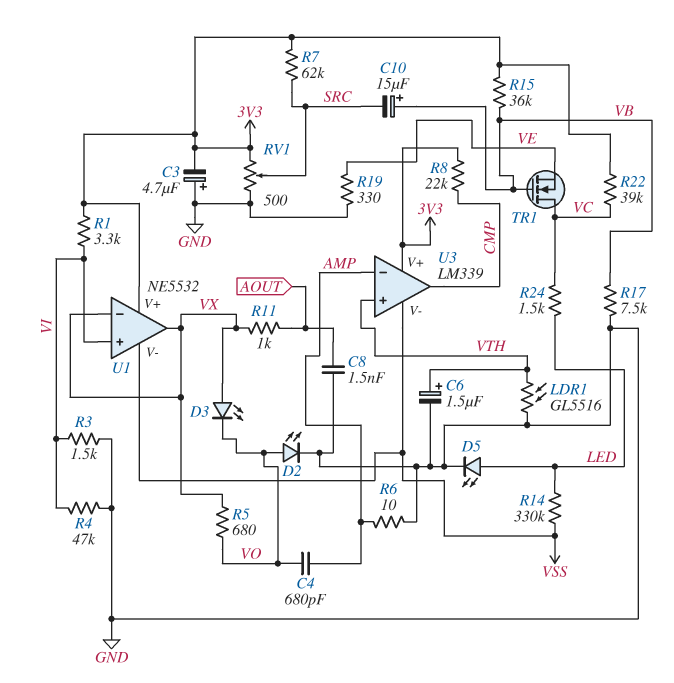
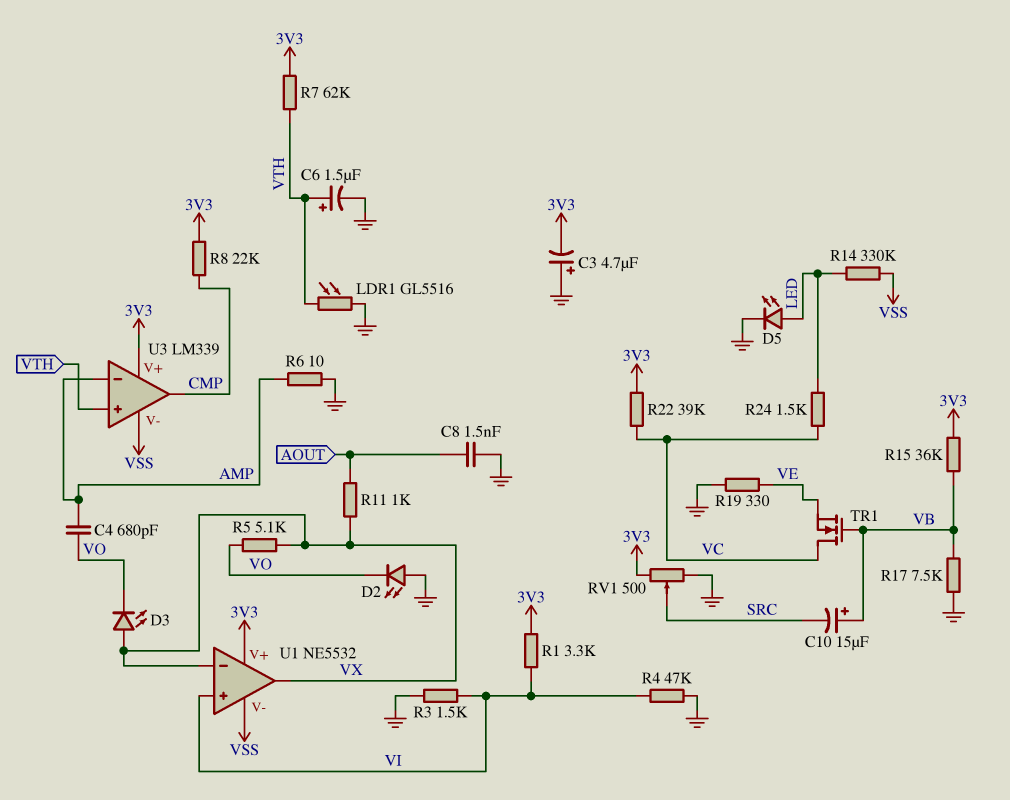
D2: LED (A VO, K GND) -> LED (A GND, K VO)
R5: 680 (VO, VX) -> 5.1k (VO, VX)
R7: 62k (3V3, SRC) -> 62k (3V3, VTH)

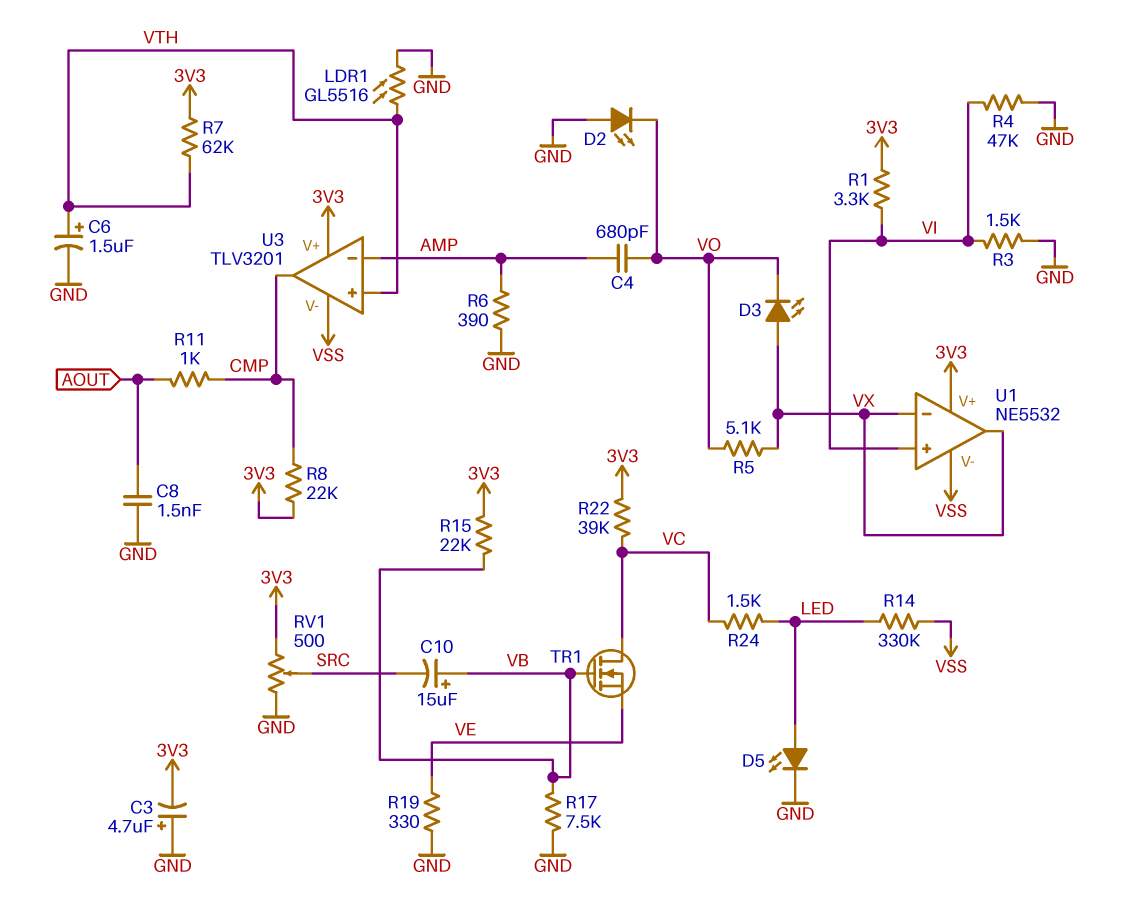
R6: 10 (AMP, GND) -> 390 (AMP, GND)
R11: 1k (AOUT, VX) -> 1k (AOUT, CMP)
R15: 36k (3V3, VB) -> 22k (3V3, VB)
U3: LM339 -> TLV3201

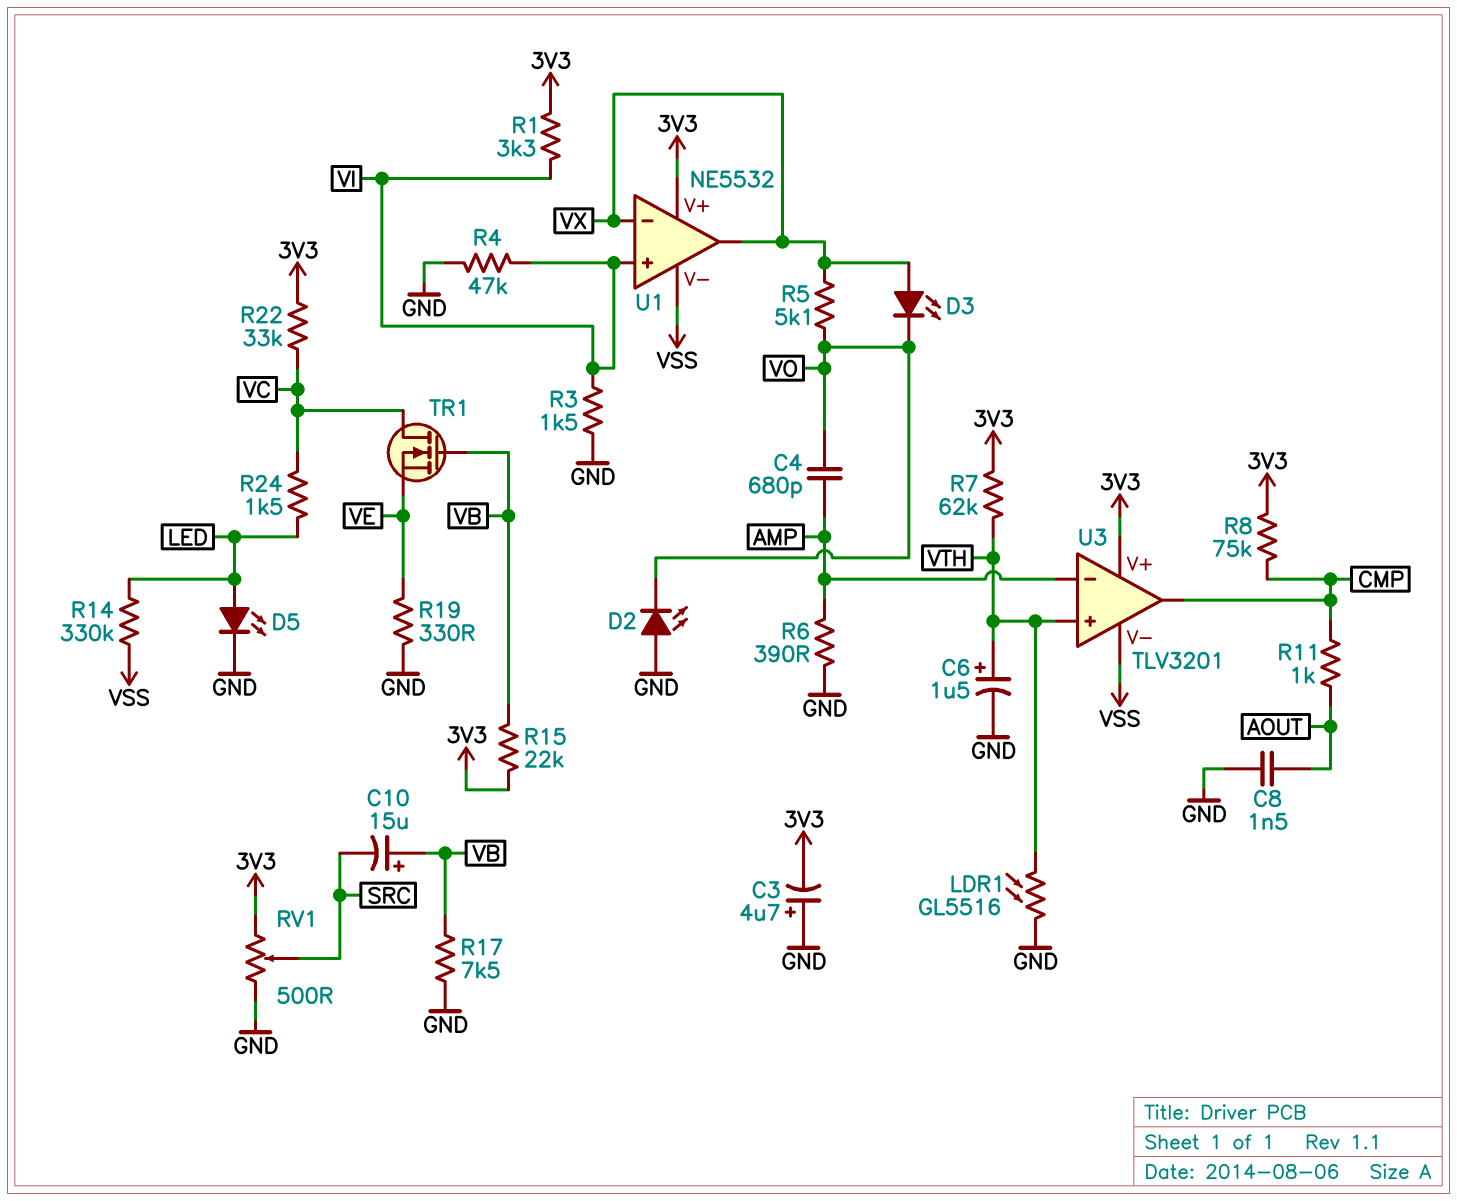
R8: 22k (3V3, CMP) -> 75k (3V3, CMP)
R22: 39k (3V3, VC) -> 33k (3V3, VC)

